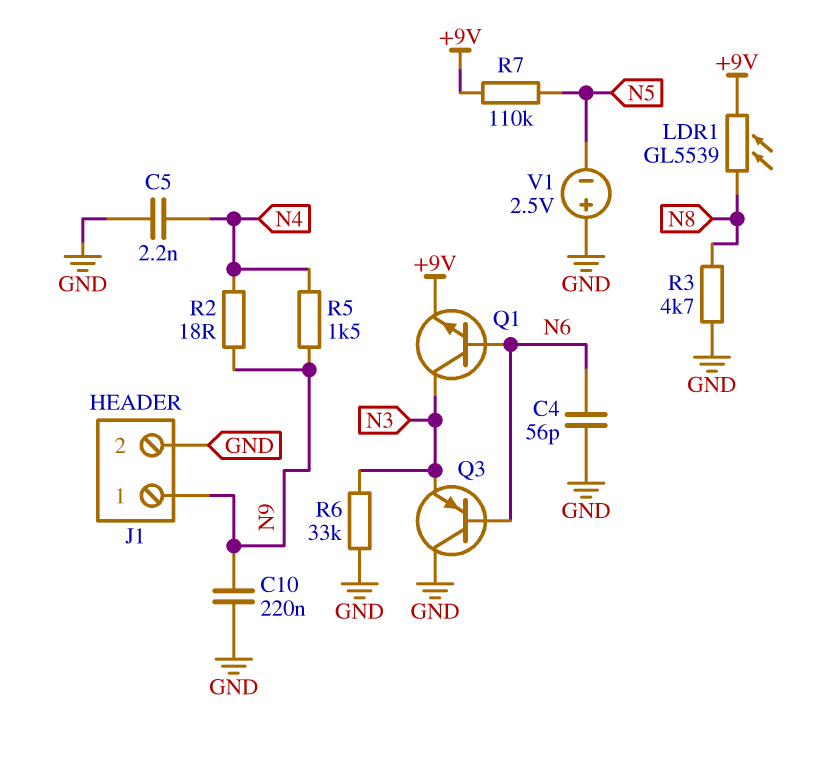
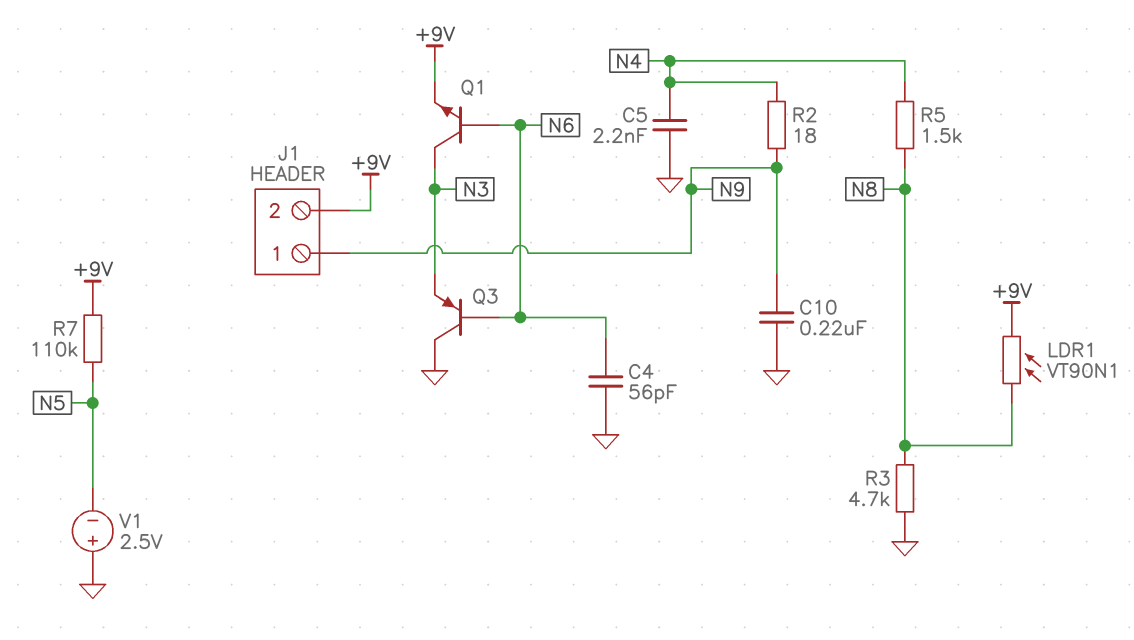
J1 pin 2: GND -> +9V
LDR1: GL5539 (+9V, N8) -> VT90N1 (+9V, N8)
R5: 1.5k (N4, N9) -> 1.5k (N4, N8)
R6: 33k (GND, N3) -> none

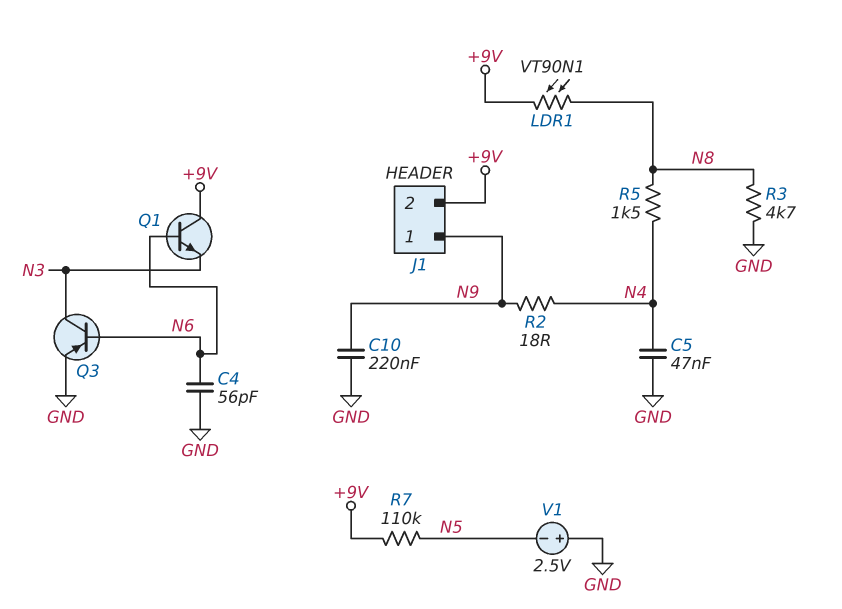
C5: 2.2nF (GND, N4) -> 47nF (GND, N4)
Q1: NPN (B N6, C N3, E +9V) -> NPN (B N6, C +9V, E N3)
Q3: PNP (B N6, C GND, E N3) -> PNP (B N6, C N3, E GND)

